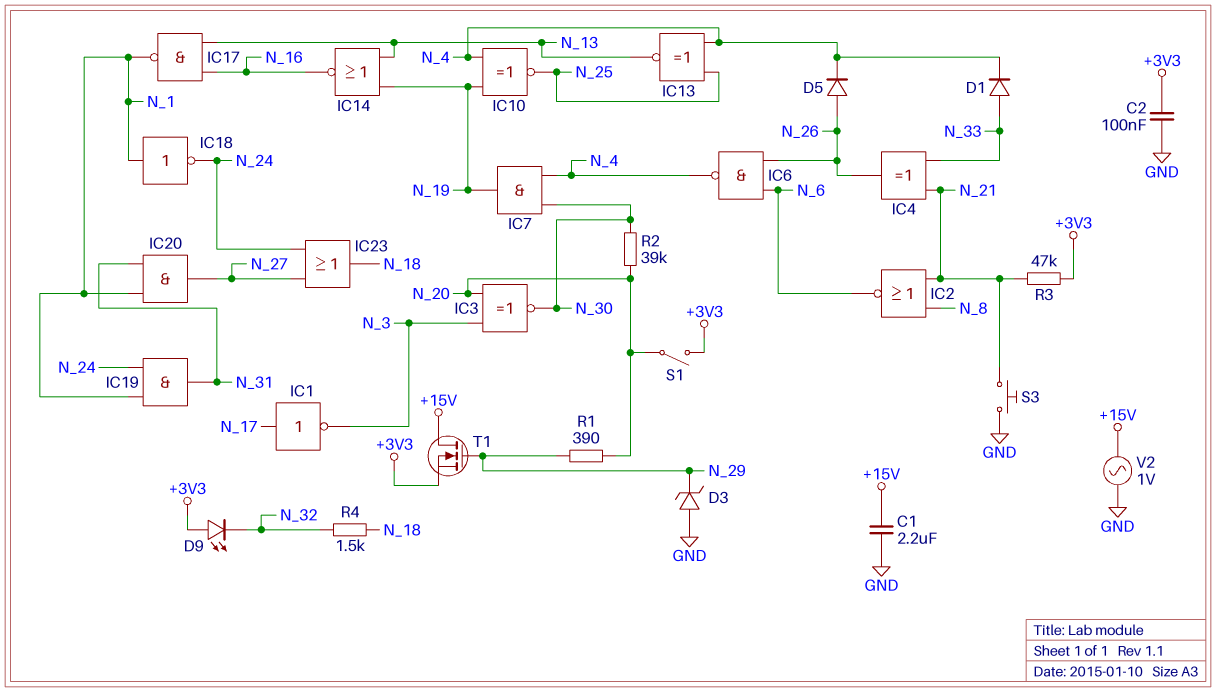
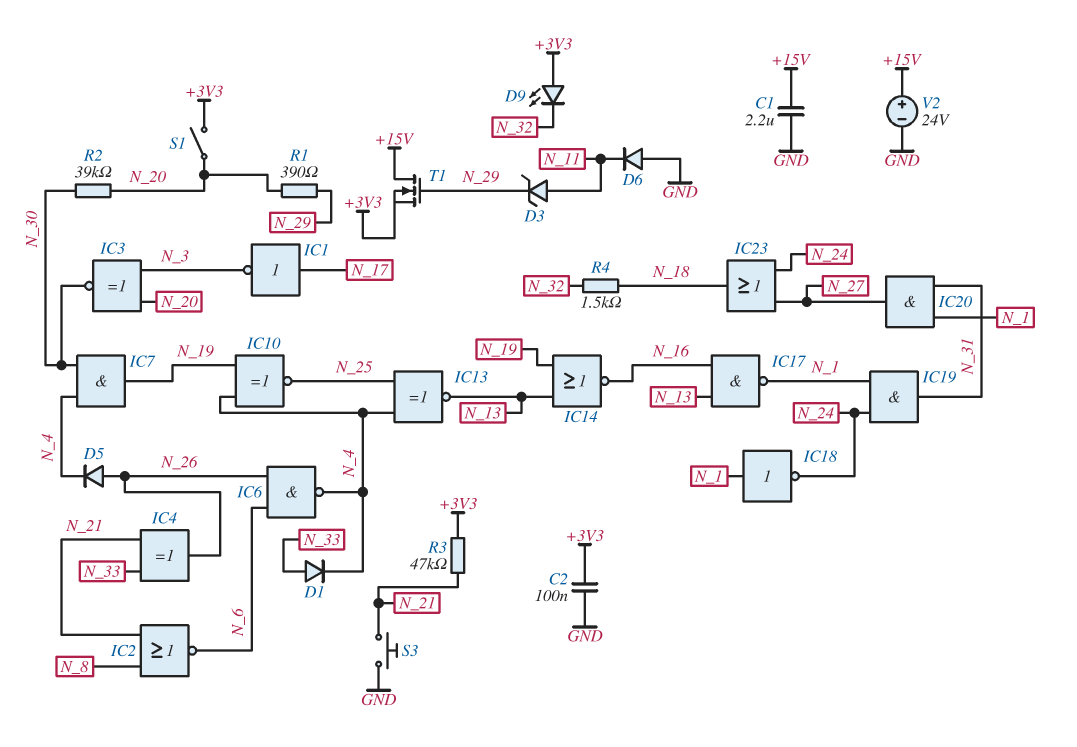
D3: zener (A GND, K N_29) -> zener (A N_11, K N_29)
D6: none -> diode (A GND, K N_11)
V2: AC 1V (+15V, GND) -> 24V (plus +15V, minus GND)

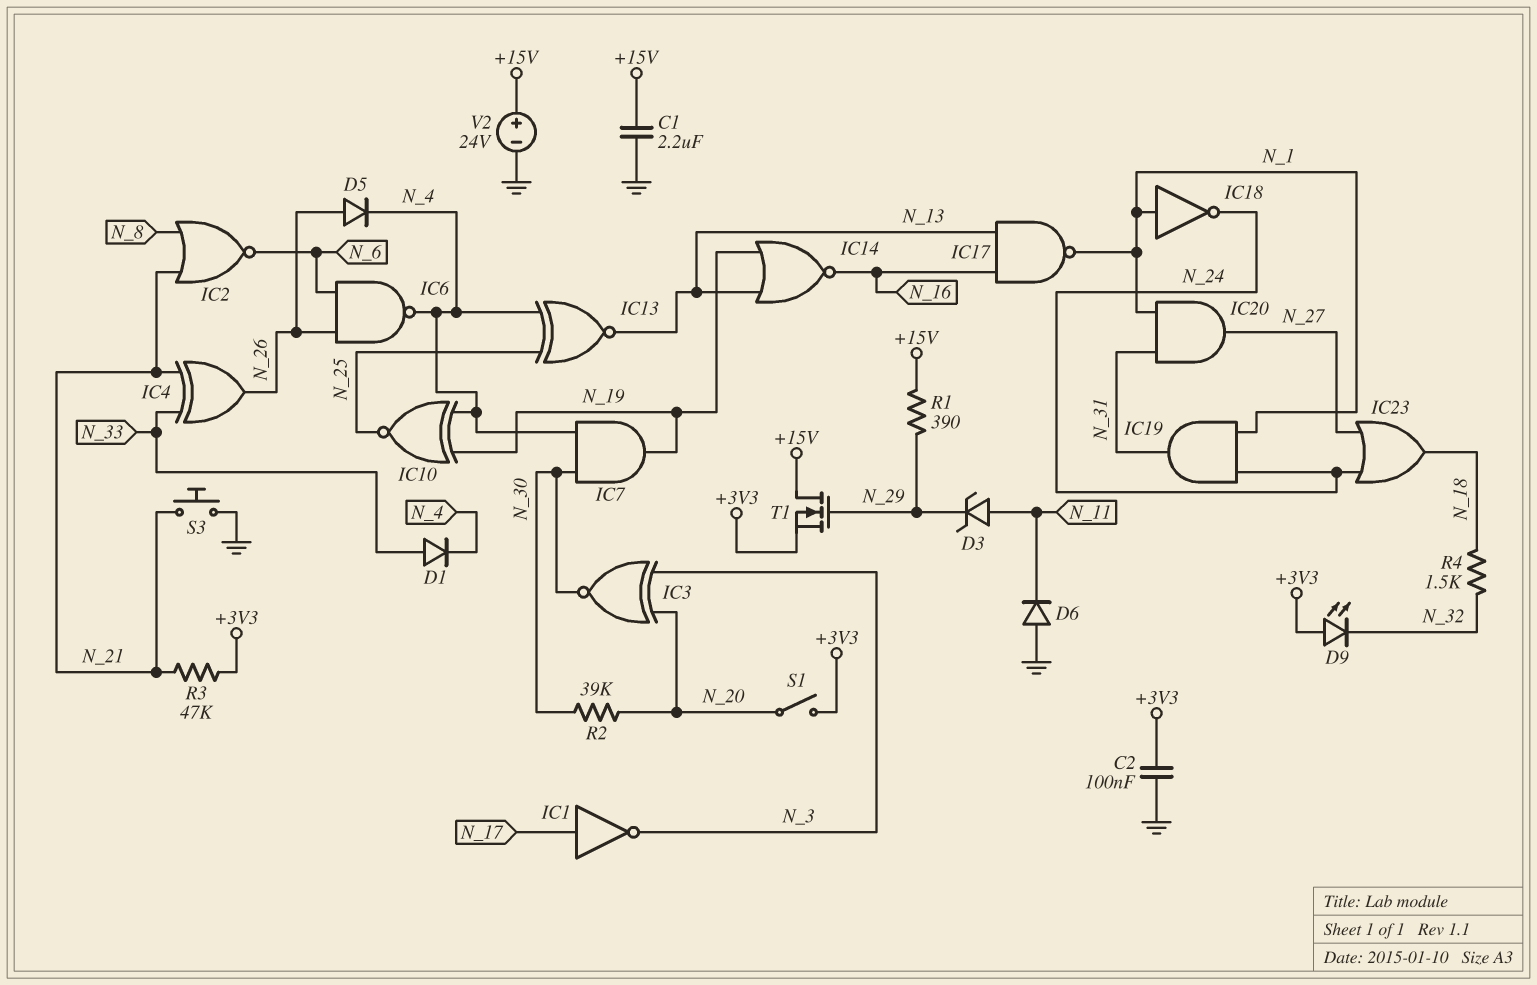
R1: 390 (N_20, N_29) -> 390 (+15V, N_29)

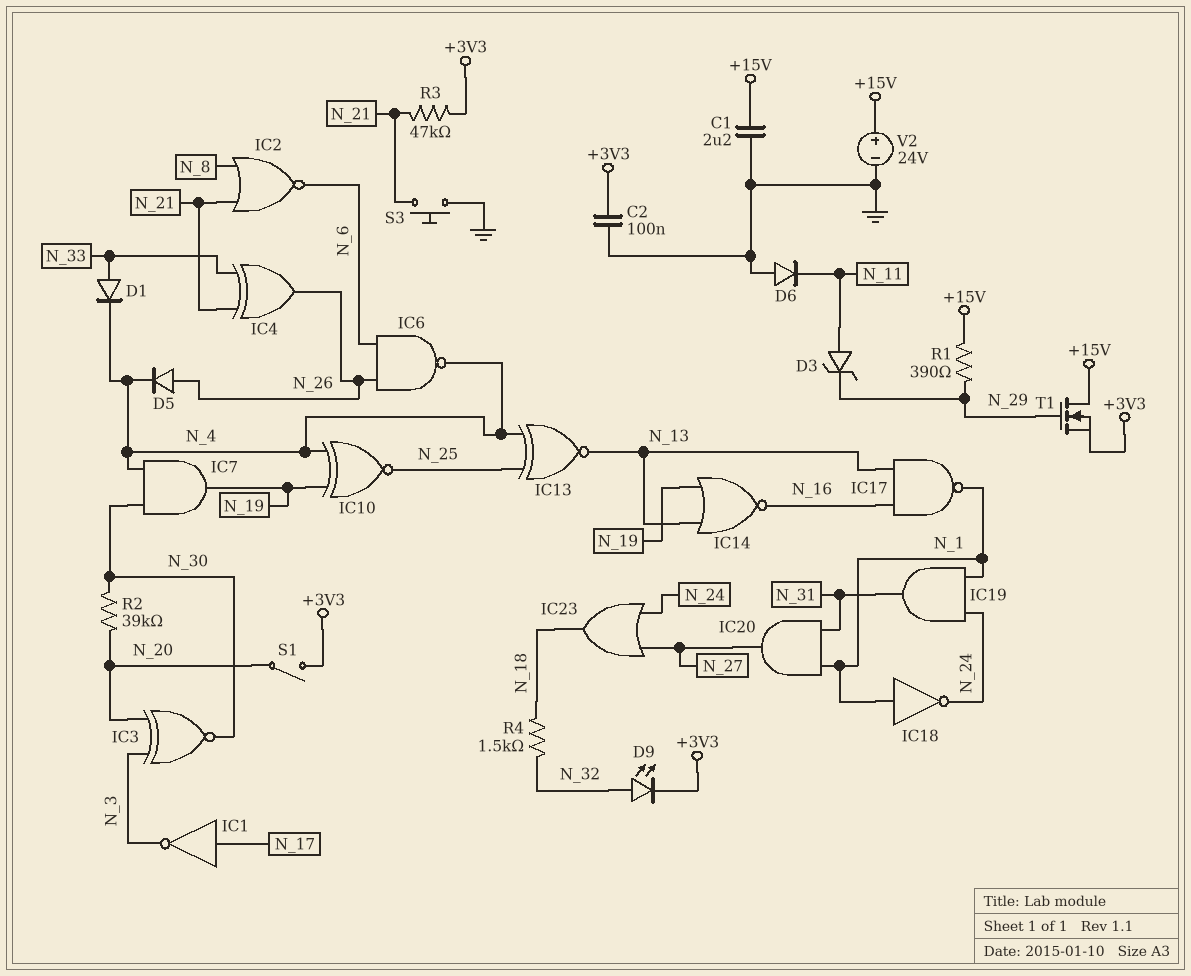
D9: LED (A +3V3, K N_32) -> LED (A N_32, K +3V3)

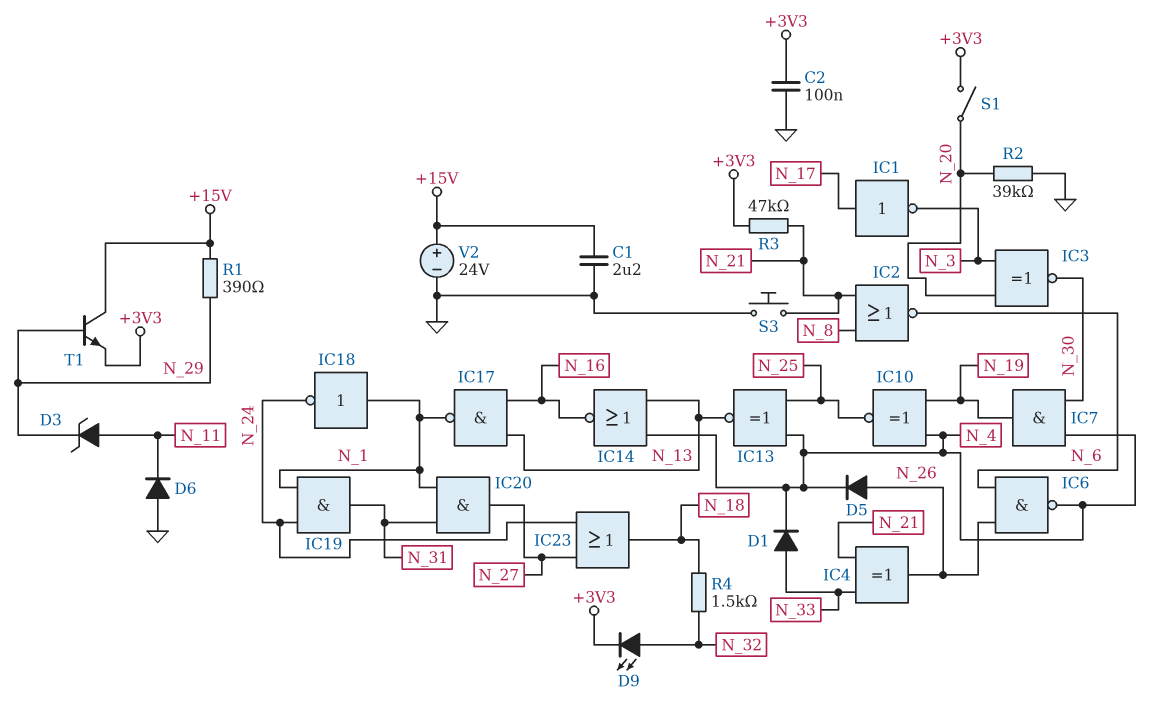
IC14: NOR (in N_13, in N_19, out N_16) -> NOR (in N_4, in N_13, out N_16)
R2: 39k (N_20, N_30) -> 39k (GND, N_20)
T1: NMOS (G N_29, D +15V, S +3V3) -> NPN (B N_29, C +15V, E +3V3)

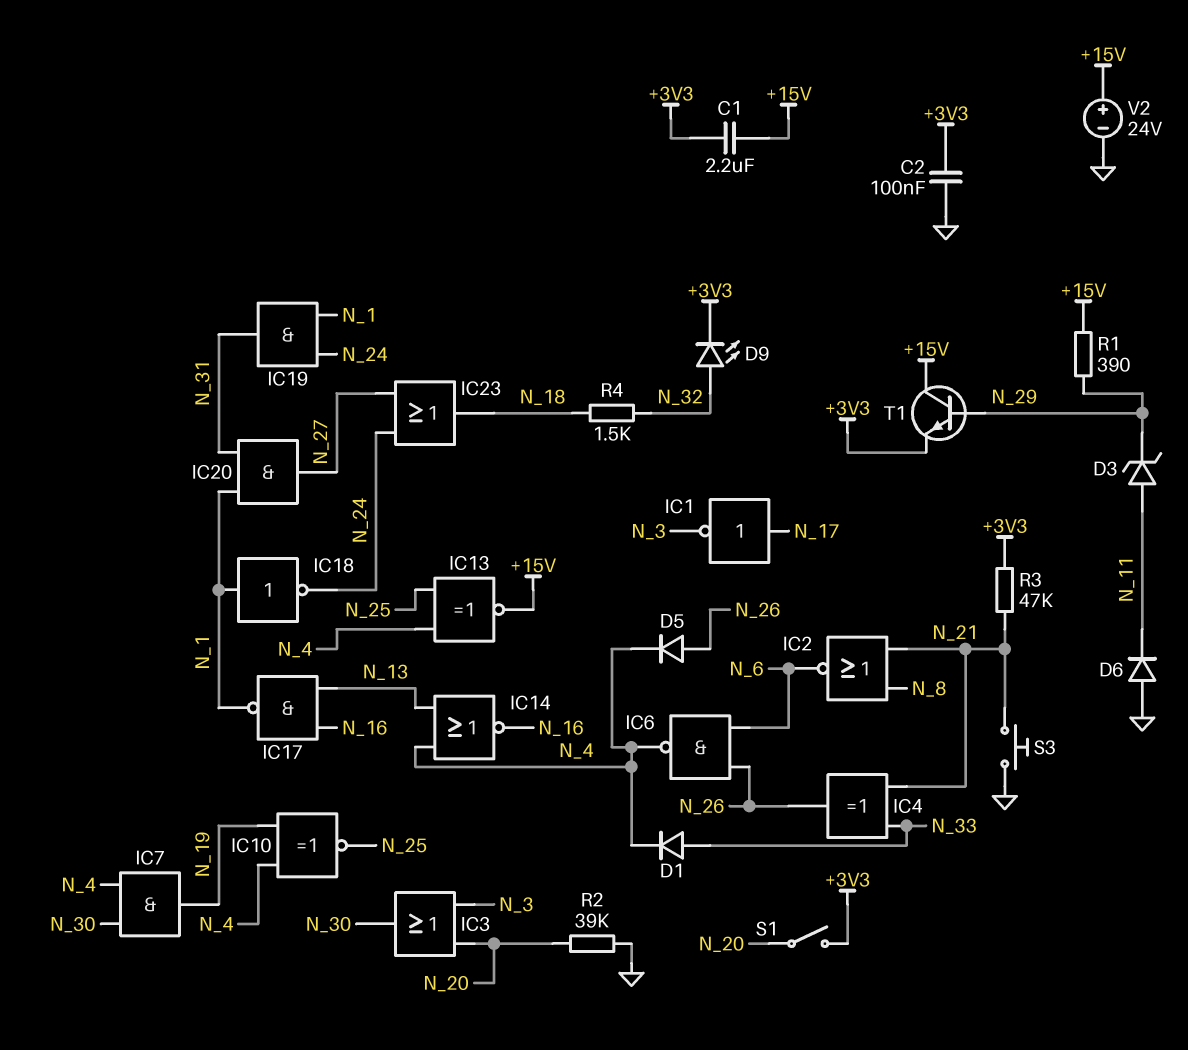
C1: 2.2uF (+15V, GND) -> 2.2uF (+3V3, +15V)
IC3: XNOR (in N_3, in N_20, out N_30) -> OR (in N_3, in N_20, out N_30)
IC13: XNOR (in N_4, in N_25, out N_13) -> XNOR (in N_4, in N_25, out +15V)

